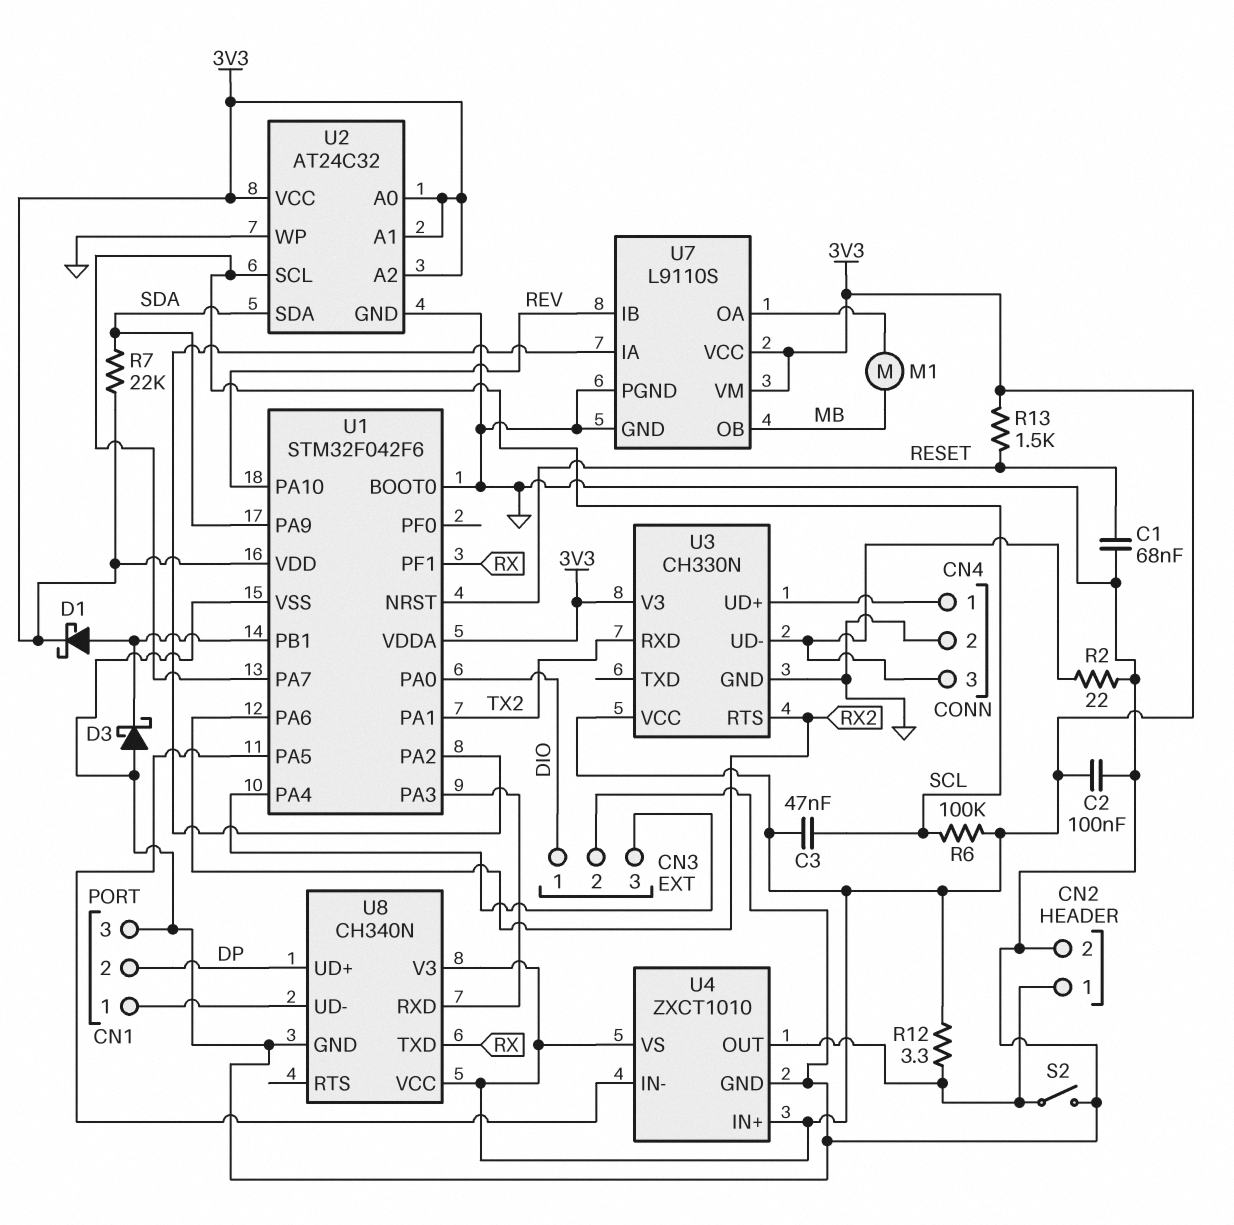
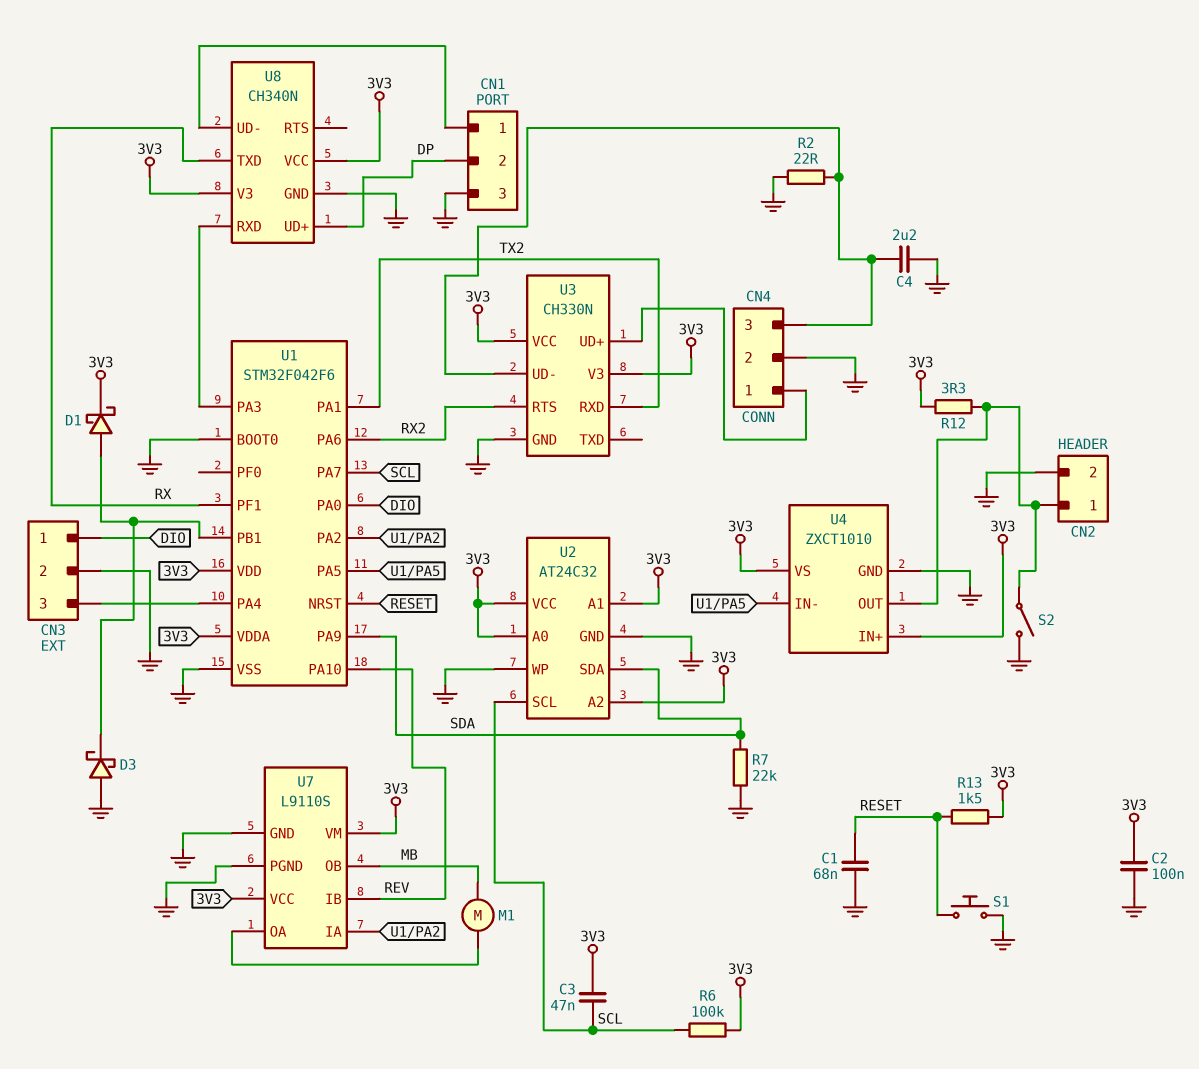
C4: none -> 2.2uF (CN4/3, GND)
R7: 22k (3V3, SDA) -> 22k (GND, SDA)
S1: none -> button (GND, RESET)

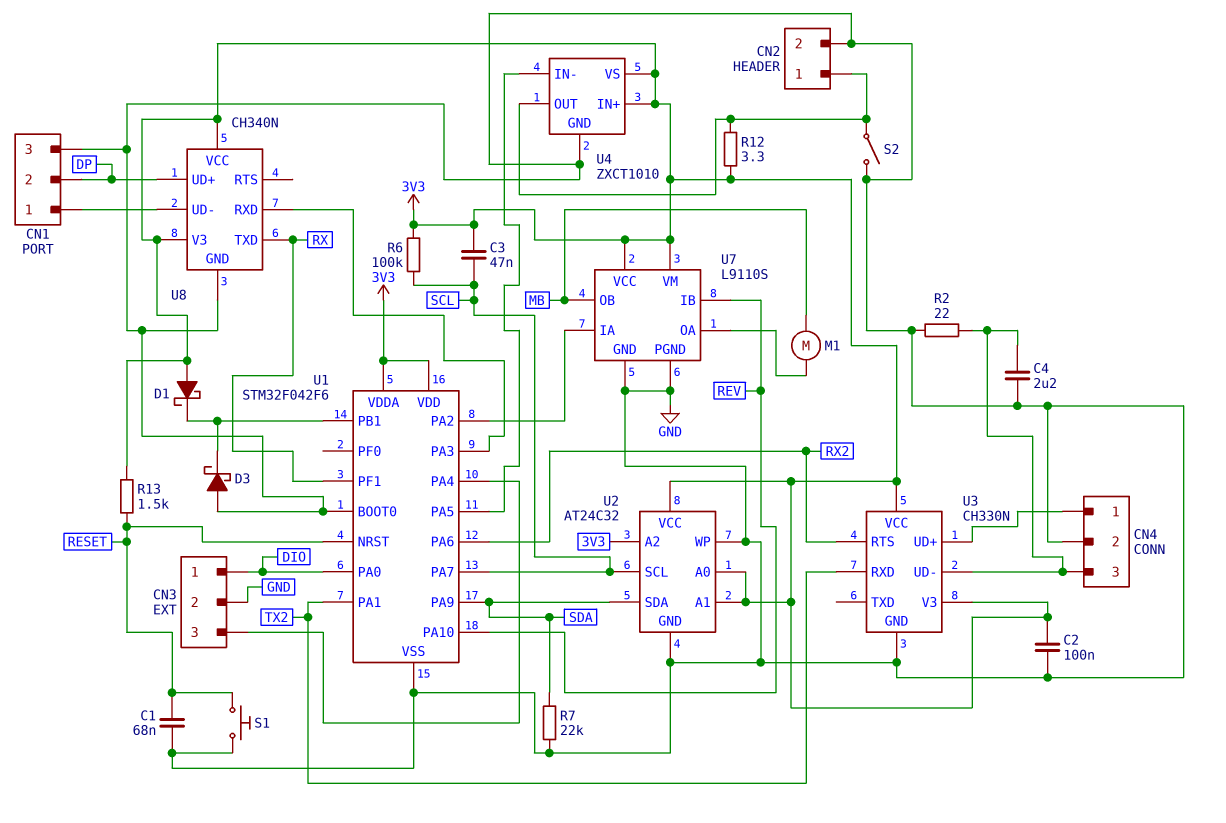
D1: schottky (A U1/PB1, K 3V3) -> schottky (A 3V3, K U1/PB1)

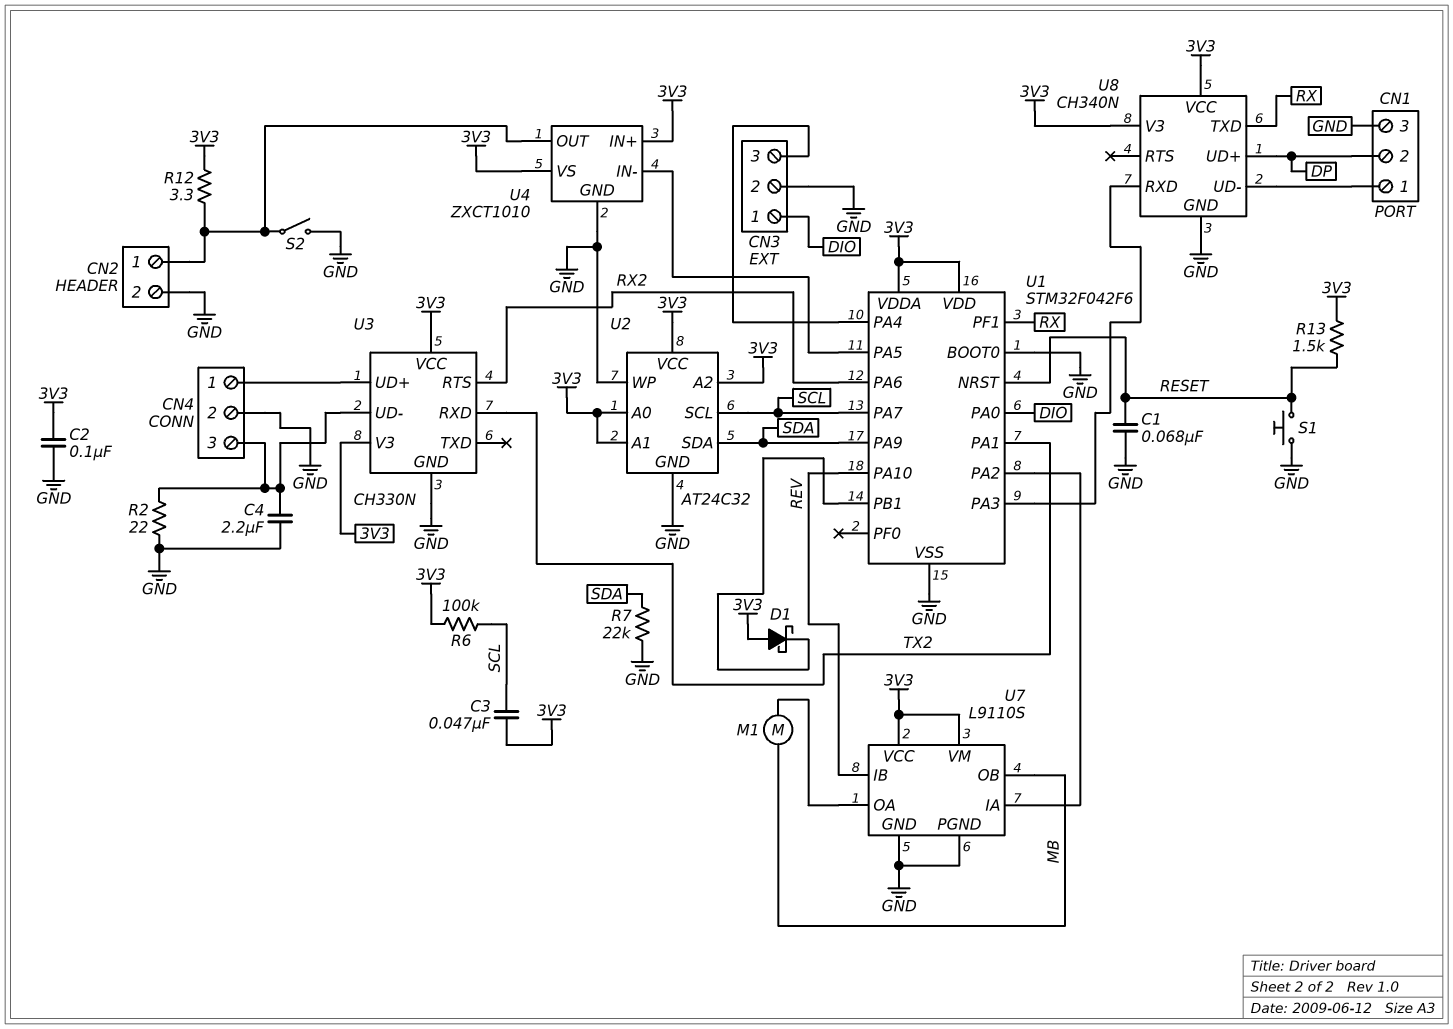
D3: schottky (A GND, K U1/PB1) -> none

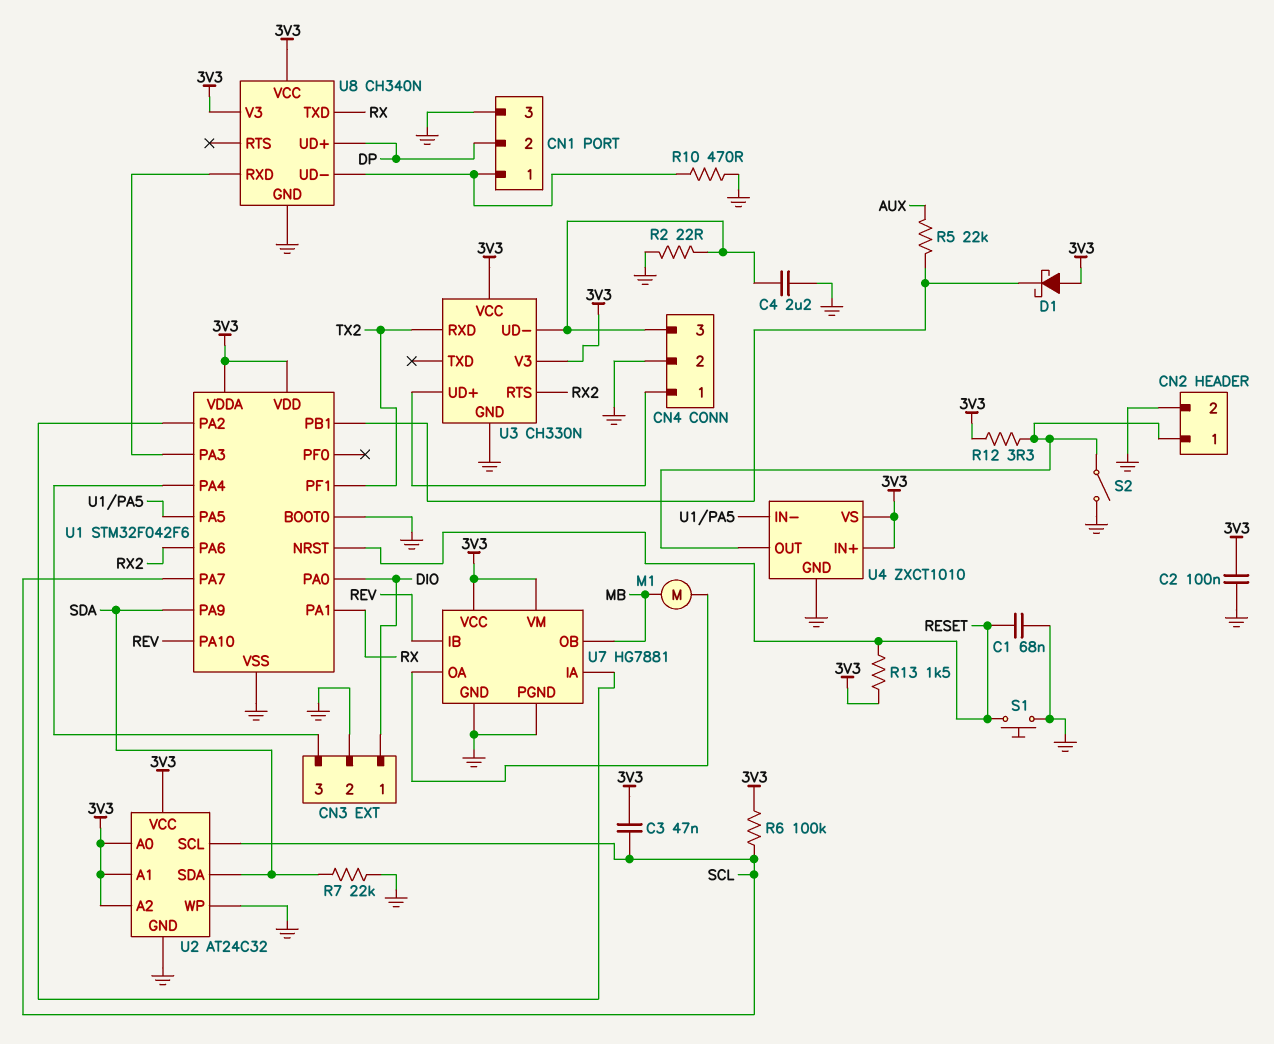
R5: none -> 22k (AUX, U1/PB1)
R10: none -> 470 (CN1/1, GND)
U1 pin PA1: TX2 -> RX
U1 pin PF1: RX -> TX2
U7: L9110S -> HG7881

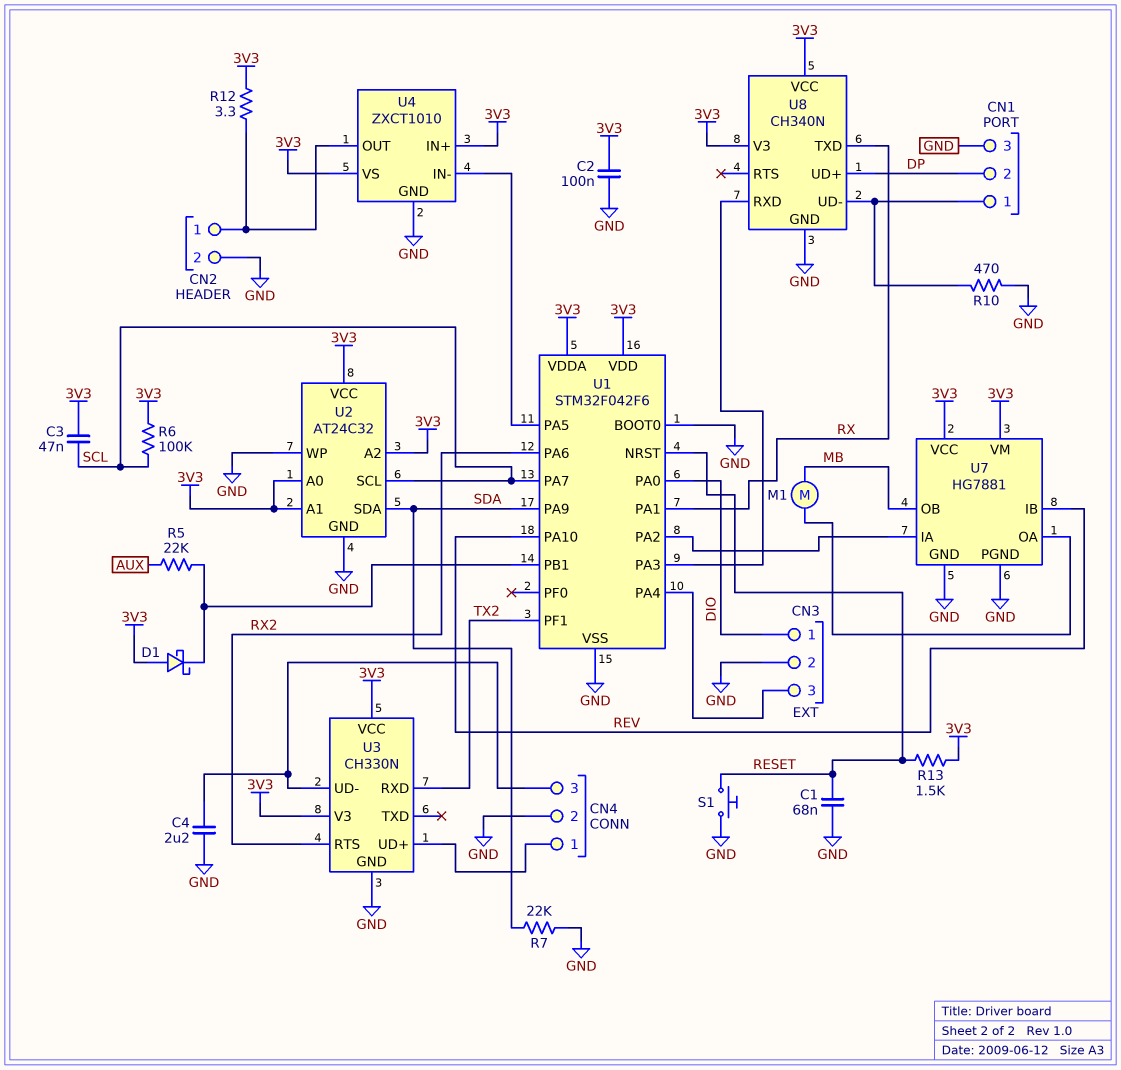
R2: 22 (CN4/3, GND) -> none
S2: switch (CN2/1, GND) -> none

